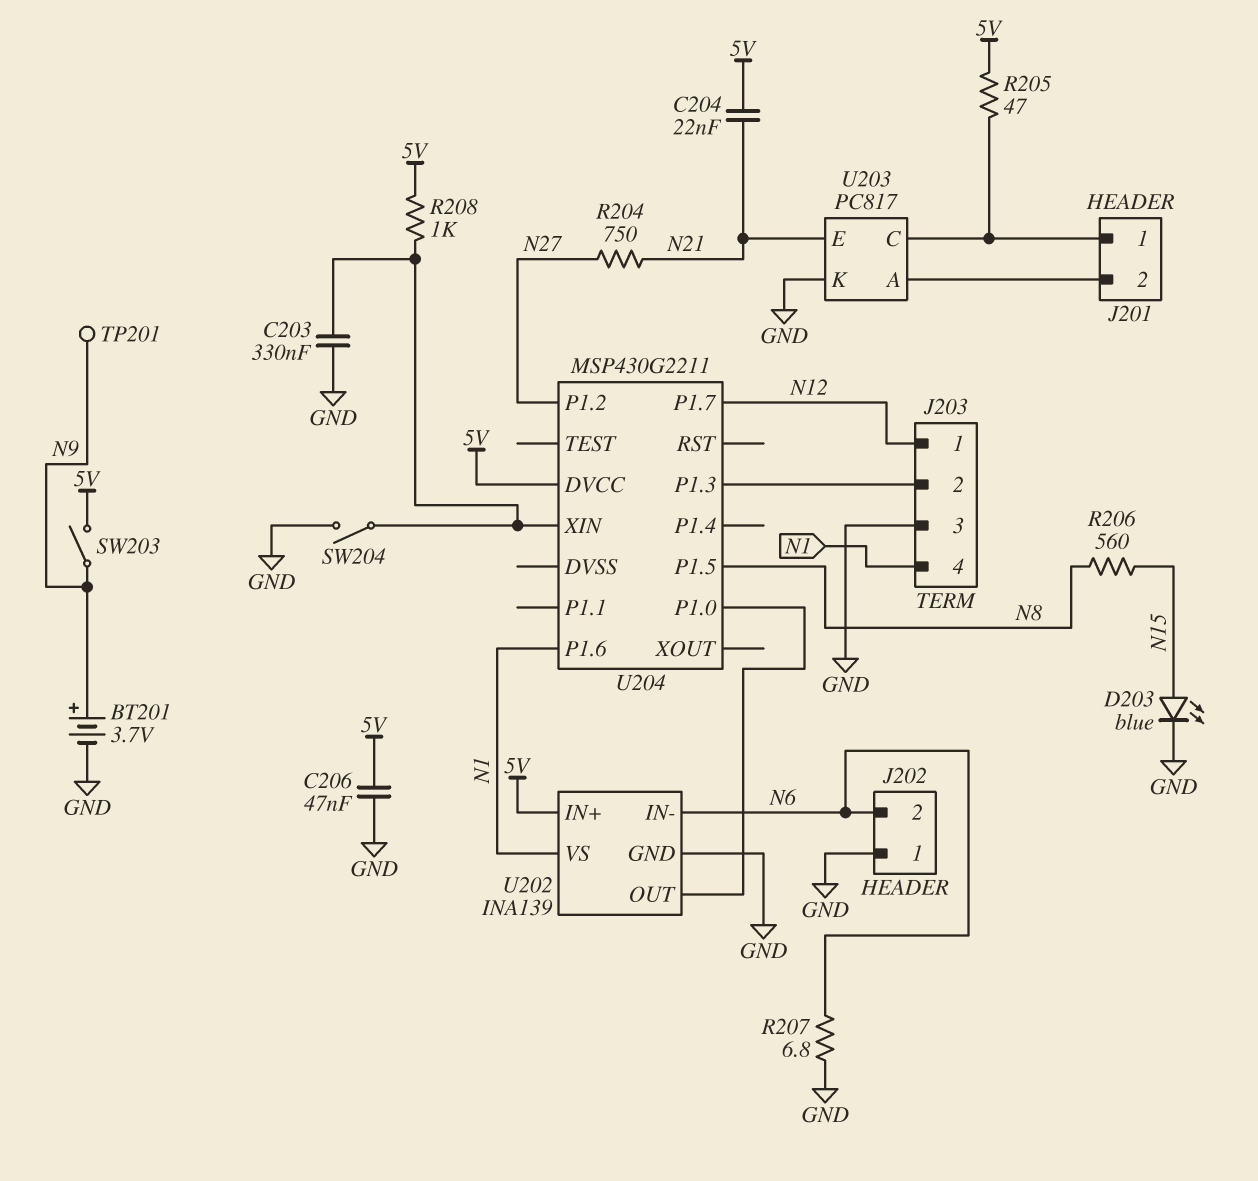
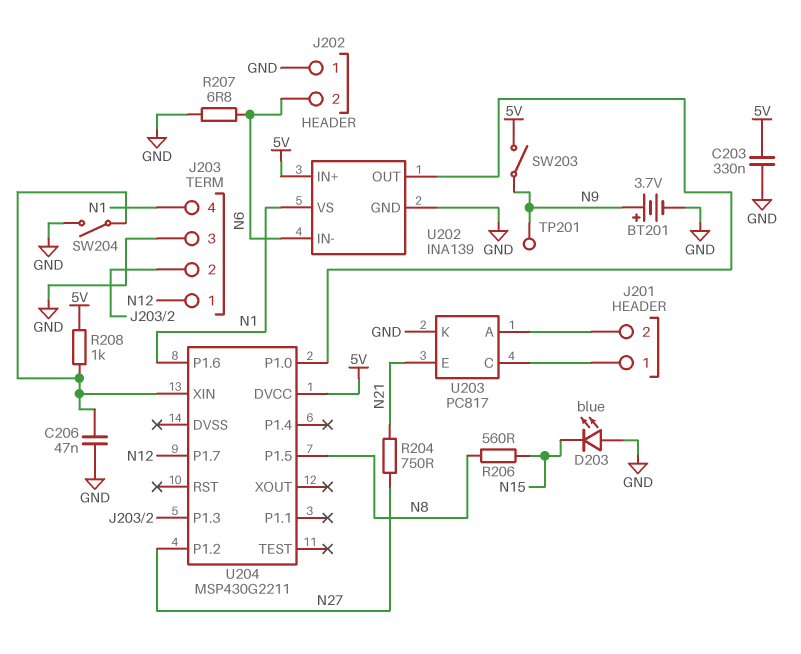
C203: 330nF (GND, U204/XIN) -> 330nF (5V, GND)
C204: 22nF (5V, N21) -> none
C206: 47nF (5V, GND) -> 47nF (GND, U204/XIN)
D203: LED blue (A N15, K GND) -> LED blue (A GND, K N15)
R205: 47 (5V, J201/1) -> none

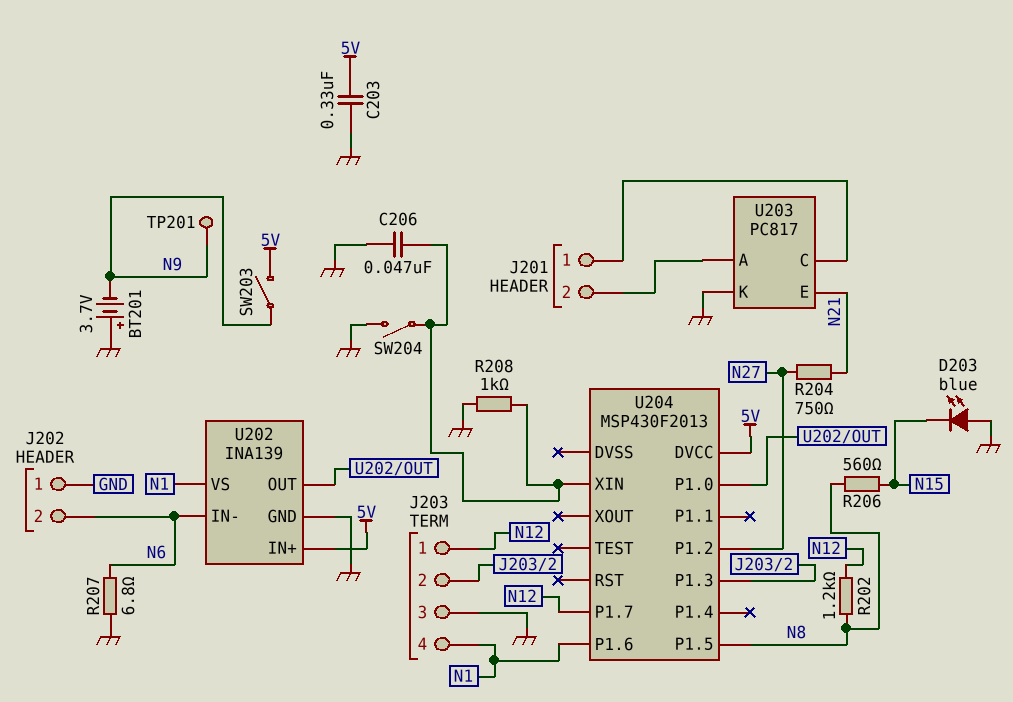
BT201: 3.7V (plus N9, minus GND) -> 3.7V (plus GND, minus N9)
R202: none -> 1.2k (N8, N12)
R208: 1k (5V, U204/XIN) -> 1k (GND, U204/XIN)
U204: MSP430G2211 -> MSP430F2013

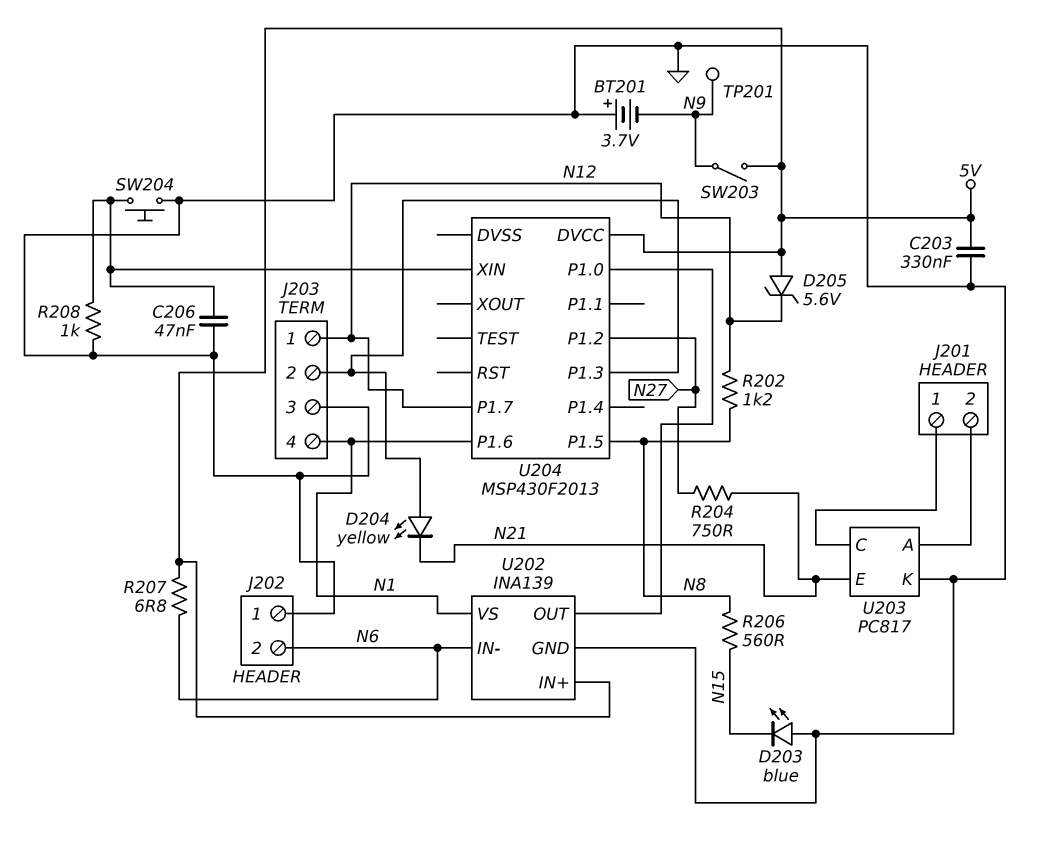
D204: none -> LED yellow (A J203/2, K N21)
D205: none -> zener 5.6V (A 5V, K N12)
R207: 6.8 (GND, N6) -> 6.8 (5V, N6)
SW204: switch (GND, U204/XIN) -> button (GND, U204/XIN)

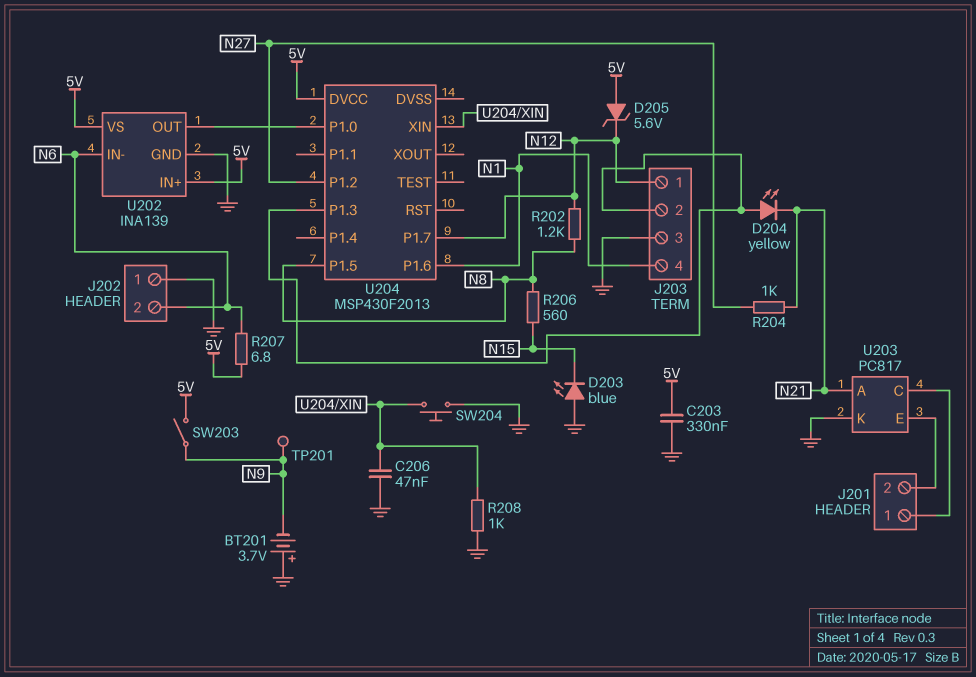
R204: 750 (N21, N27) -> 1k (N21, N27)
U202 pin VS: N1 -> 5V
U203 pin A: J201/2 -> N21
U203 pin E: N21 -> J201/2

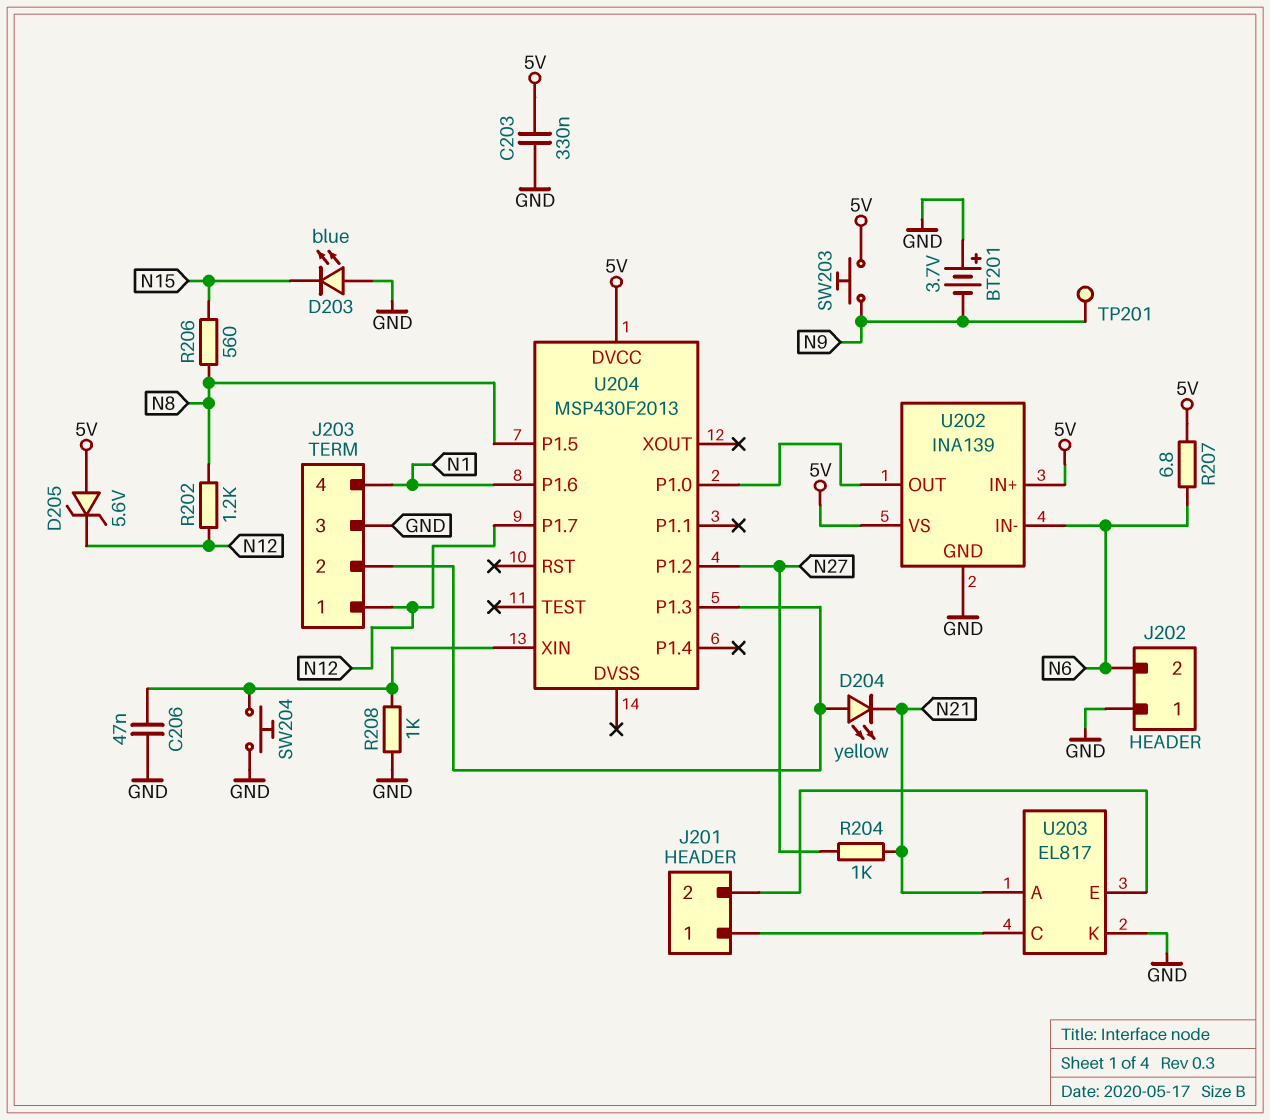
SW203: switch (5V, N9) -> button (5V, N9)
U203: PC817 -> EL817

